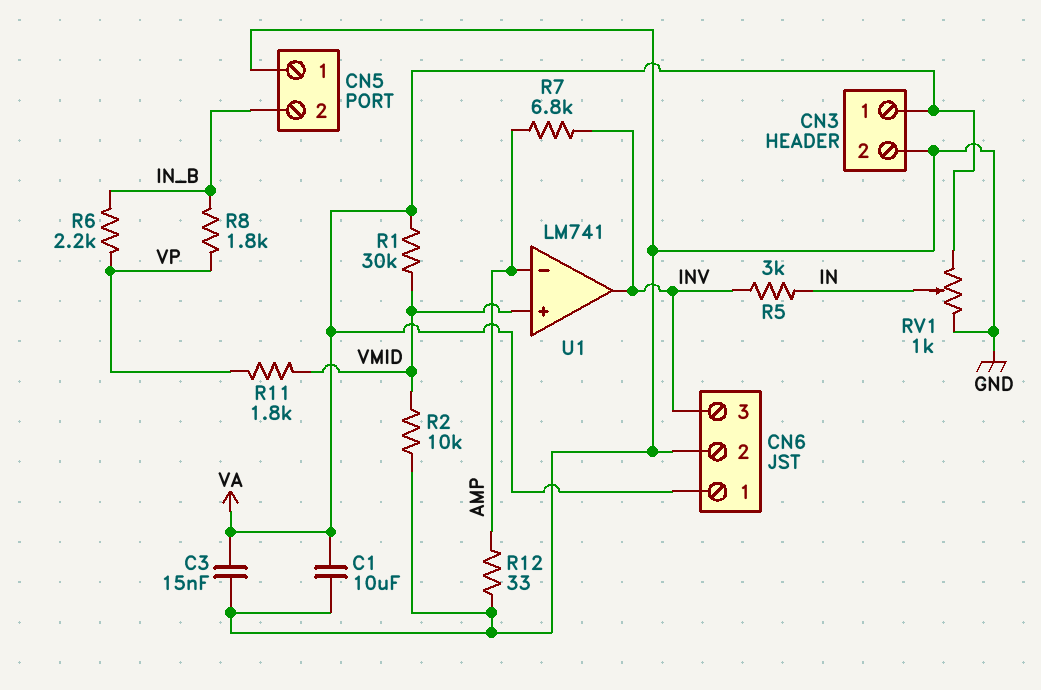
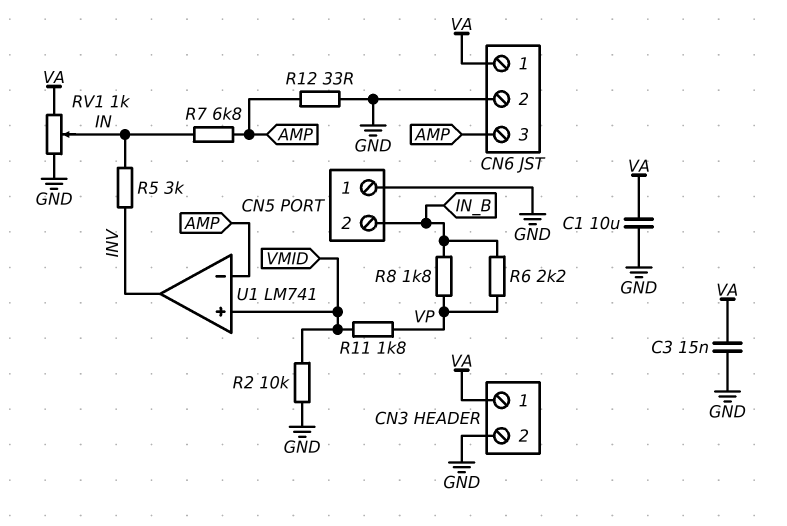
CN6 pin 3: INV -> AMP
R1: 30k (VA, VMID) -> none
R7: 6.8k (AMP, INV) -> 6.8k (AMP, IN)

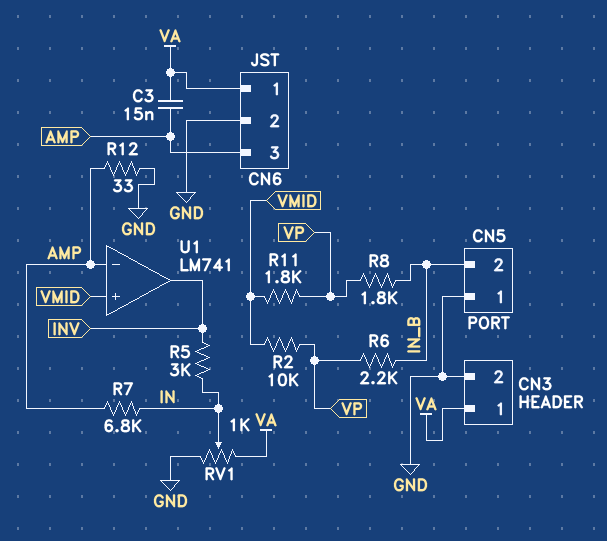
C1: 10uF (GND, VA) -> none
C3: 15nF (GND, VA) -> 15nF (AMP, VA)
R2: 10k (GND, VMID) -> 10k (VMID, VP)

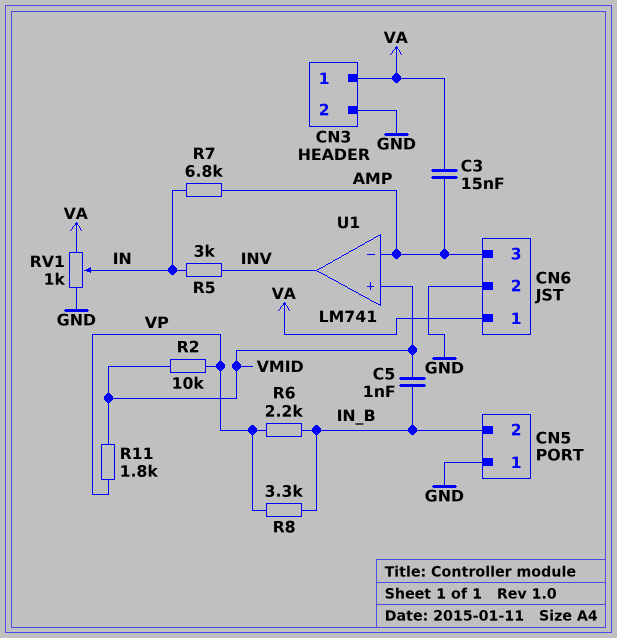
C5: none -> 1nF (IN_B, VMID)
R8: 1.8k (IN_B, VP) -> 3.3k (IN_B, VP)
R12: 33 (AMP, GND) -> none

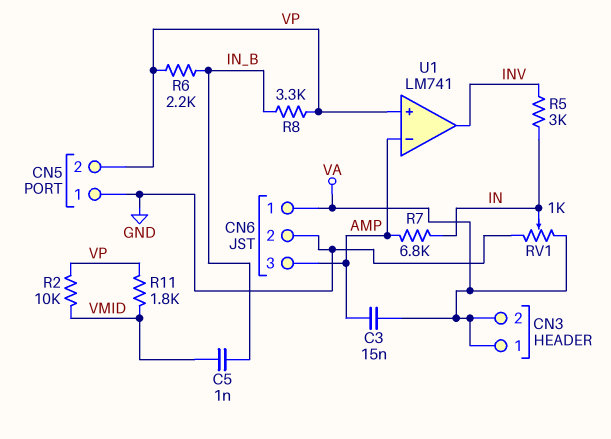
CN3 pin 2: GND -> VA
CN5 pin 2: IN_B -> VP
U1 pin in+: VMID -> VP

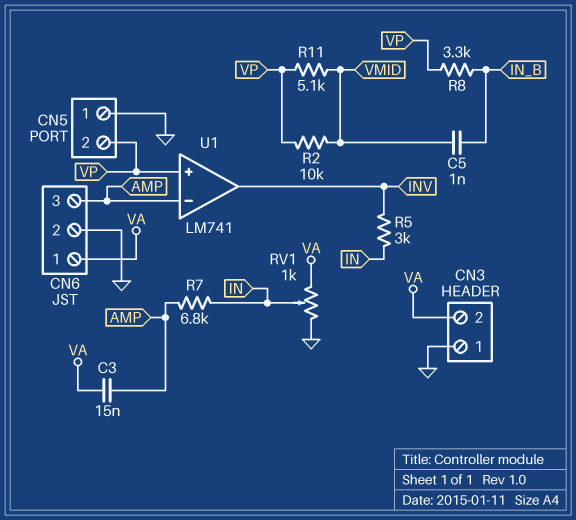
CN3 pin 1: VA -> GND
R6: 2.2k (IN_B, VP) -> none
R11: 1.8k (VMID, VP) -> 5.1k (VMID, VP)

